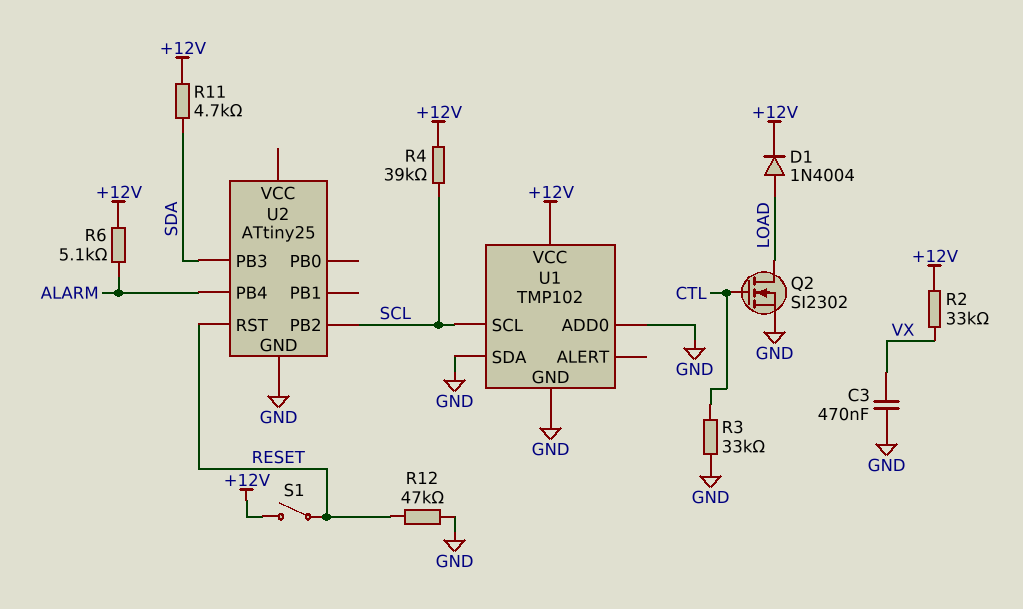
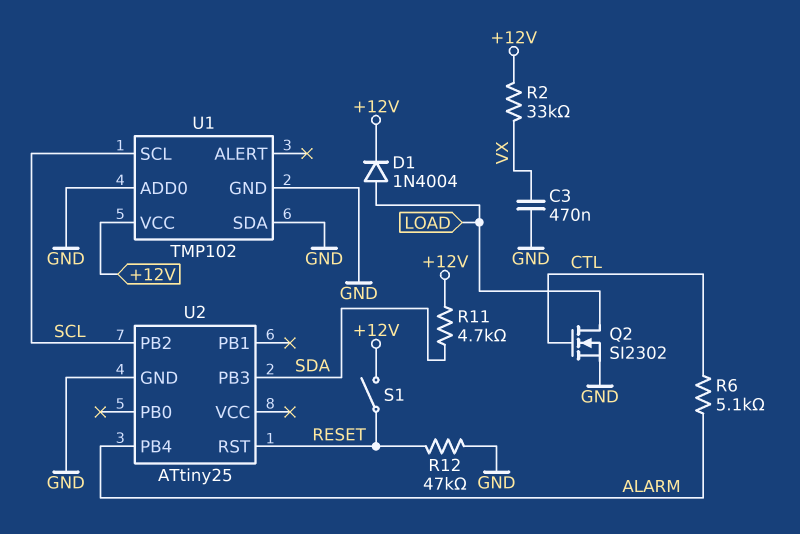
R3: 33k (CTL, GND) -> none
R4: 39k (+12V, SCL) -> none
R6: 5.1k (+12V, ALARM) -> 5.1k (ALARM, CTL)

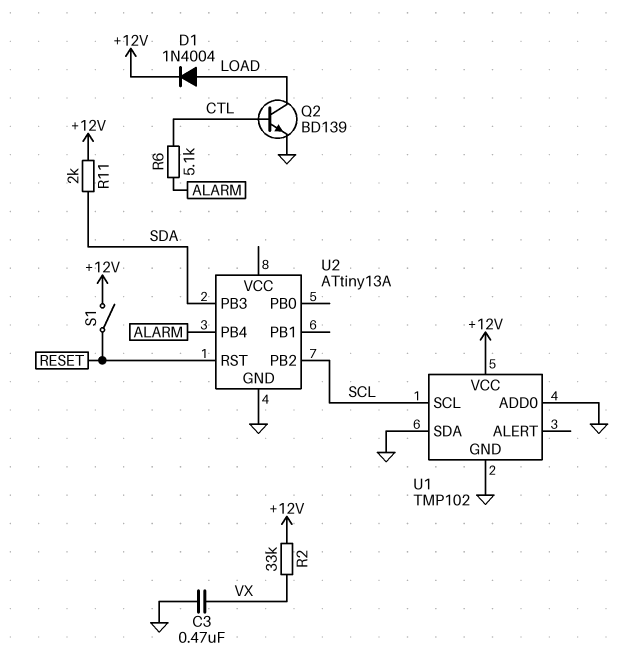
Q2: NMOS SI2302 (G CTL, D LOAD, S GND) -> NPN BD139 (B CTL, C LOAD, E GND)
R11: 4.7k (+12V, SDA) -> 2k (+12V, SDA)
R12: 47k (GND, RESET) -> none
U2: ATtiny25 -> ATtiny13A

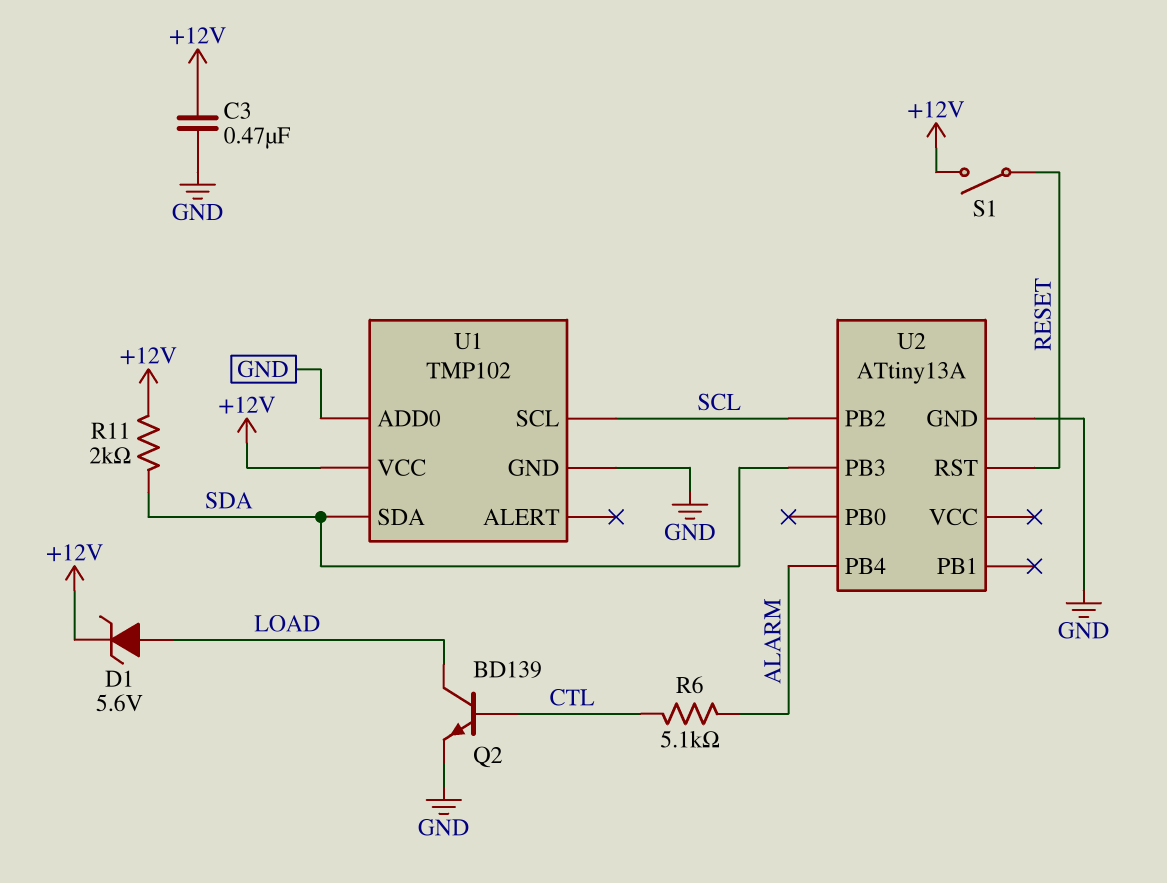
C3: 470nF (GND, VX) -> 470nF (+12V, GND)
D1: diode 1N4004 (A LOAD, K +12V) -> zener 5.6V (A LOAD, K +12V)
R2: 33k (+12V, VX) -> none
U1 pin SDA: GND -> SDA

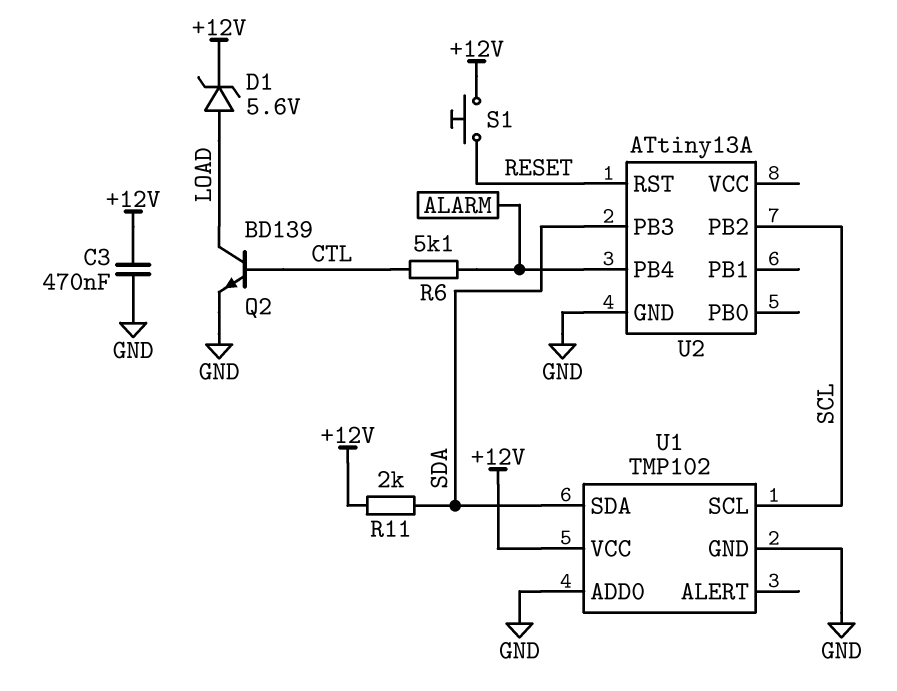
S1: switch (+12V, RESET) -> button (+12V, RESET)

